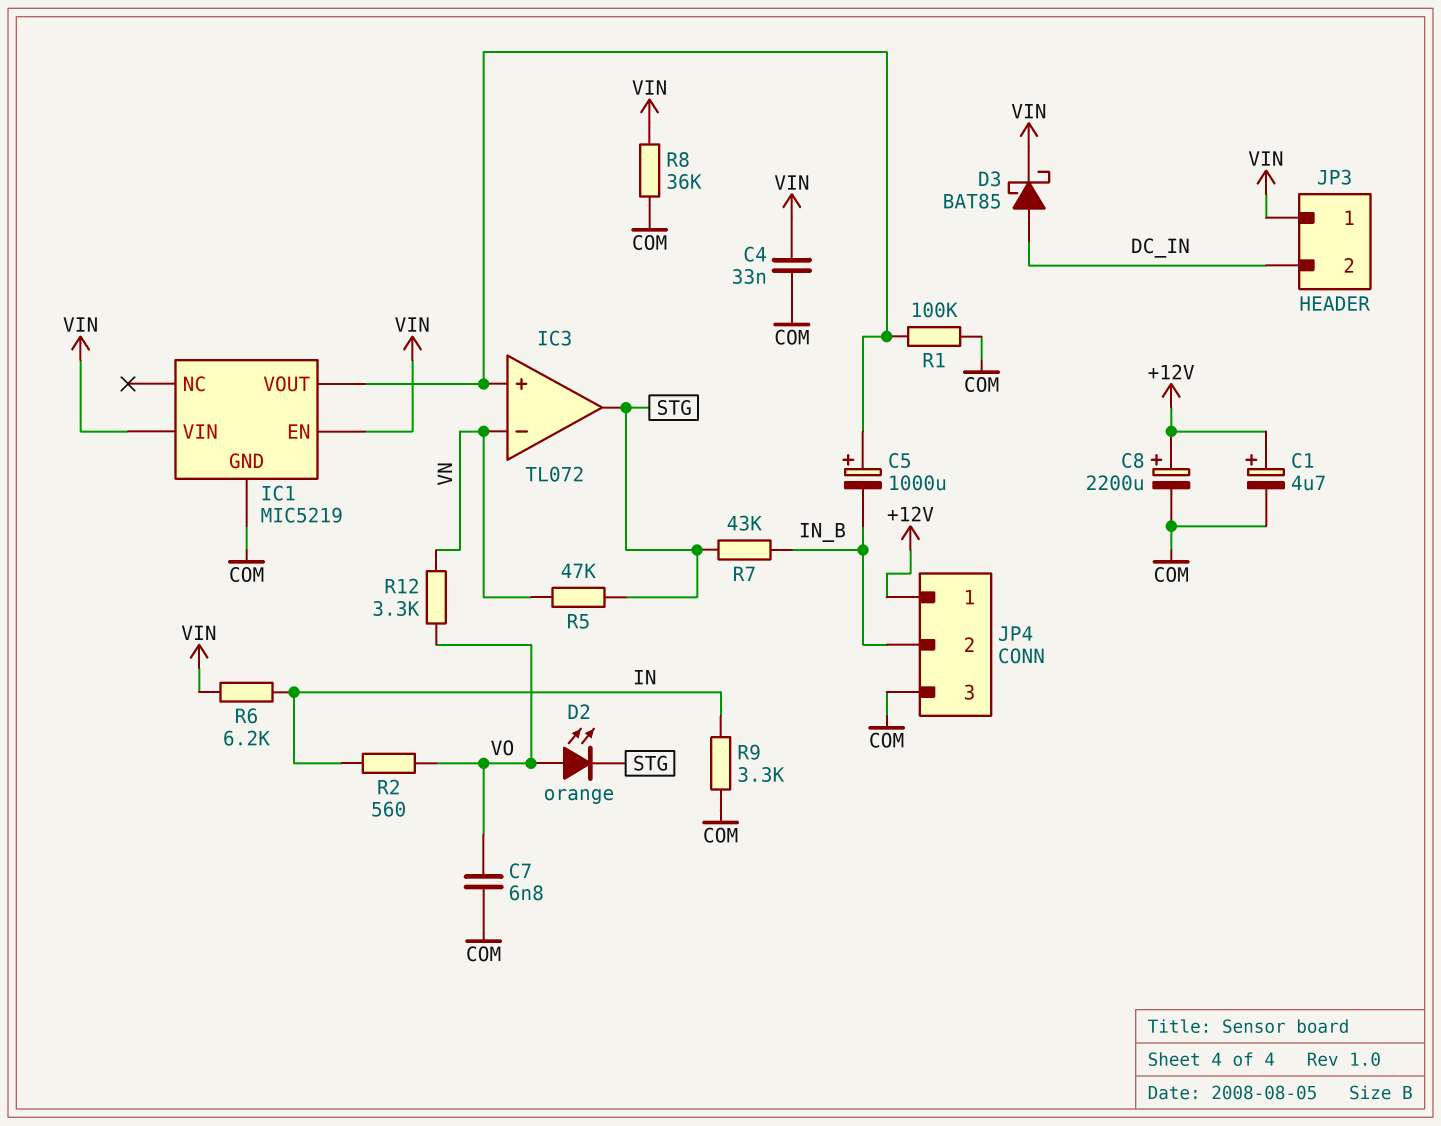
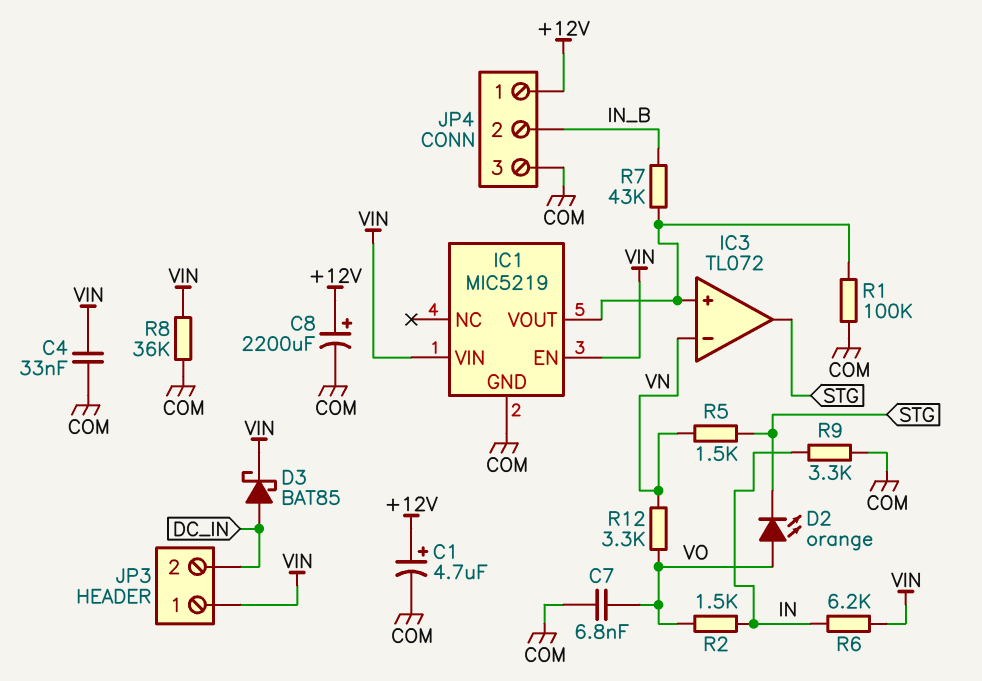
C5: 1000uF (plus IC1/VOUT, minus IN_B) -> none
R2: 560 (IN, VO) -> 1.5k (IN, VO)
R5: 47k (STG, VN) -> 1.5k (STG, VN)
R7: 43k (IN_B, STG) -> 43k (IC1/VOUT, IN_B)

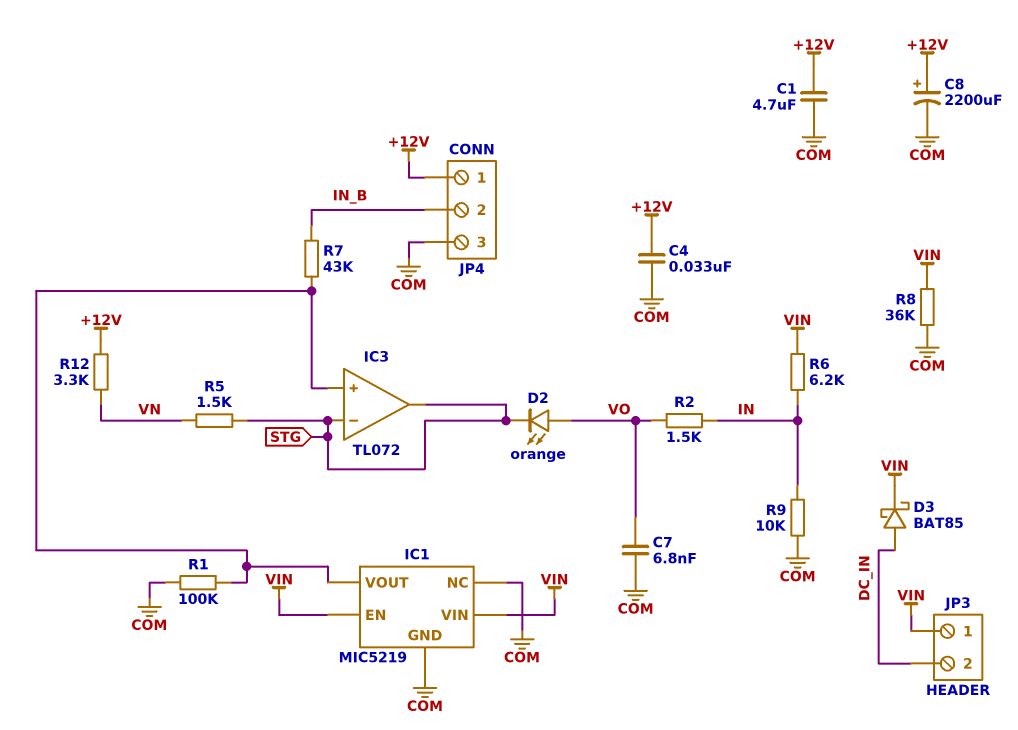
C1: 4.7uF (plus +12V, minus COM) -> 4.7uF (+12V, COM)
C4: 33nF (COM, VIN) -> 33nF (+12V, COM)
IC1 pin NC: none -> COM
IC3 pin in-: VN -> STG
R9: 3.3k (COM, IN) -> 10k (COM, IN)
R12: 3.3k (VN, VO) -> 3.3k (+12V, VN)

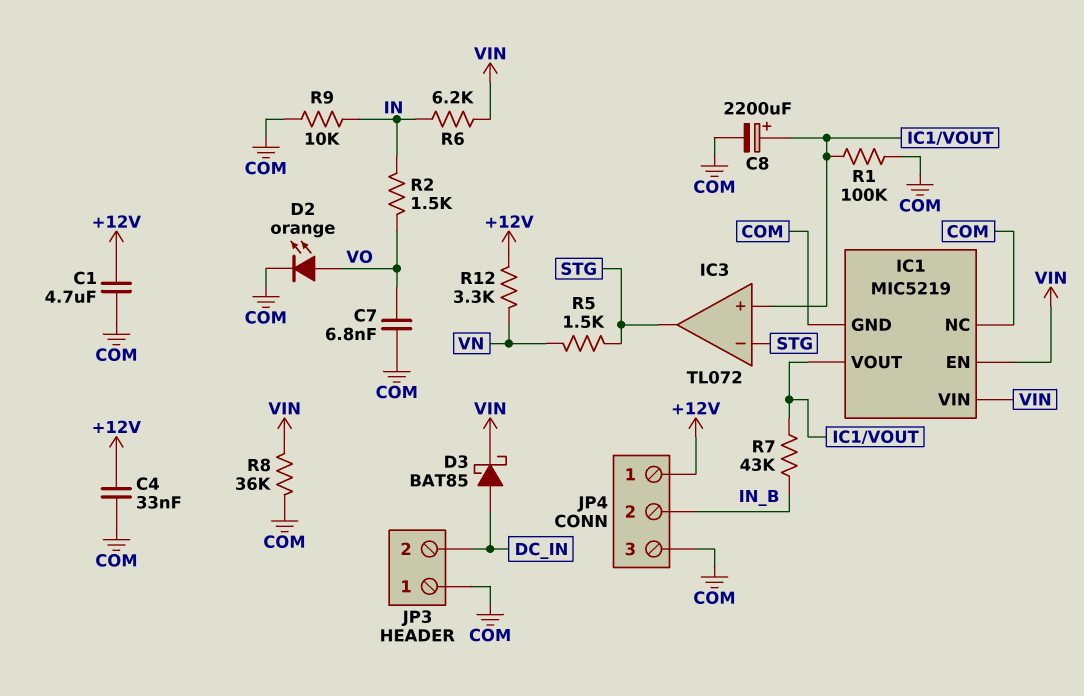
C8: 2200uF (plus +12V, minus COM) -> 2200uF (plus IC1/VOUT, minus COM)
D2: LED orange (A VO, K STG) -> LED orange (A VO, K COM)
JP3 pin 1: VIN -> COM

